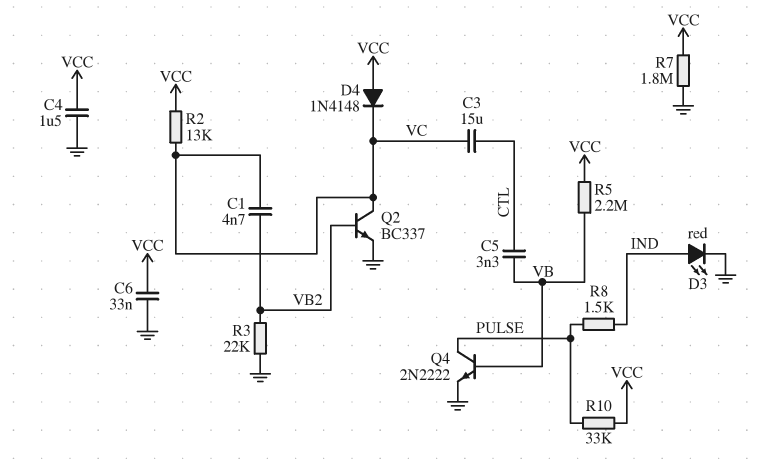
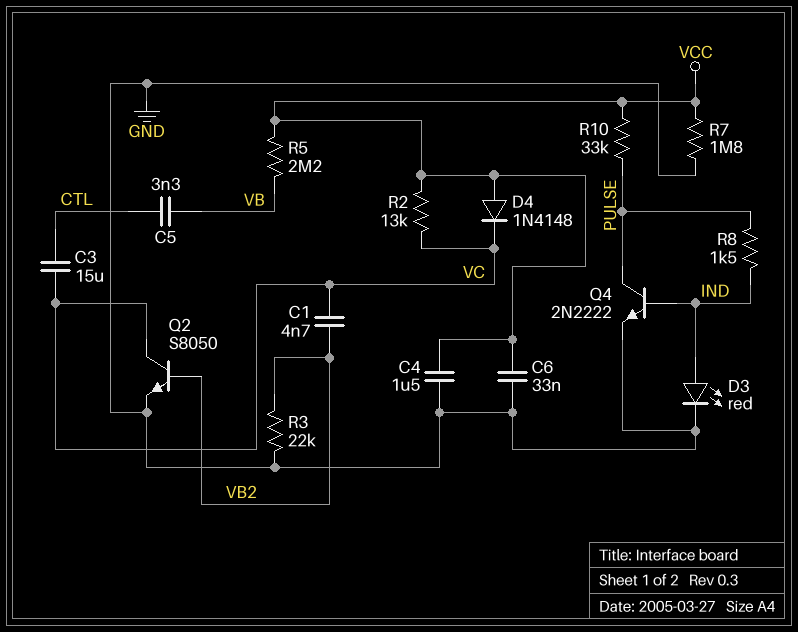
Q2: NPN BC337 (B VB2, C VC, E GND) -> NPN S8050 (B VB2, C VC, E GND)
Q4: NPN 2N2222 (B VB, C PULSE, E GND) -> NPN 2N2222 (B IND, C PULSE, E GND)

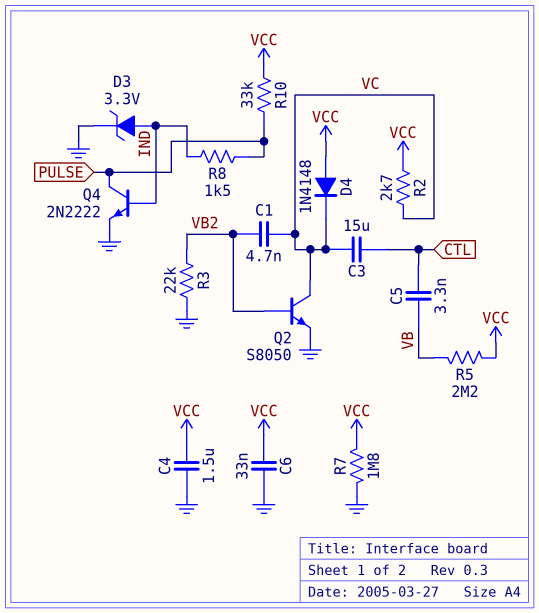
D3: LED red (A IND, K GND) -> zener 3.3V (A IND, K GND)
R2: 13k (VC, VCC) -> 2.7k (VC, VCC)

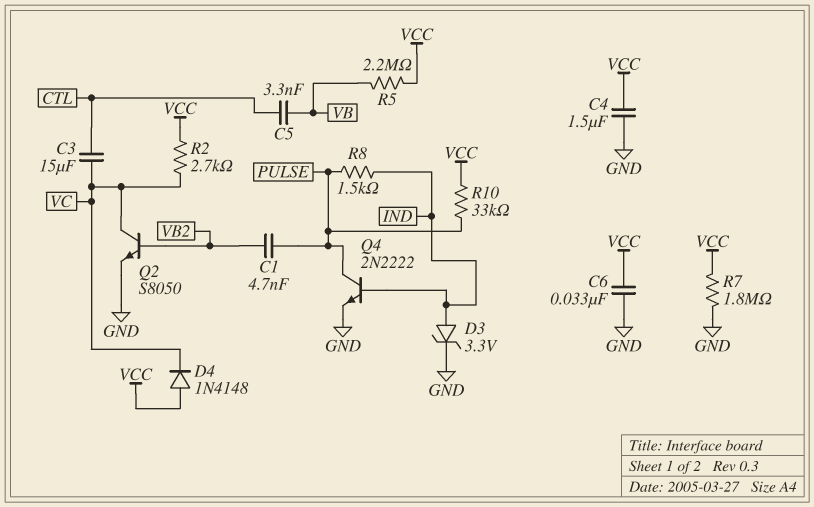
C1: 4.7nF (VB2, VC) -> 4.7nF (PULSE, VB2)
R3: 22k (GND, VB2) -> none

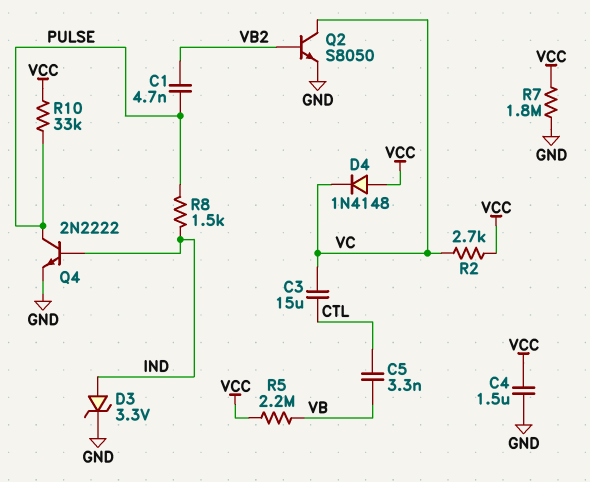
C6: 33nF (GND, VCC) -> none

